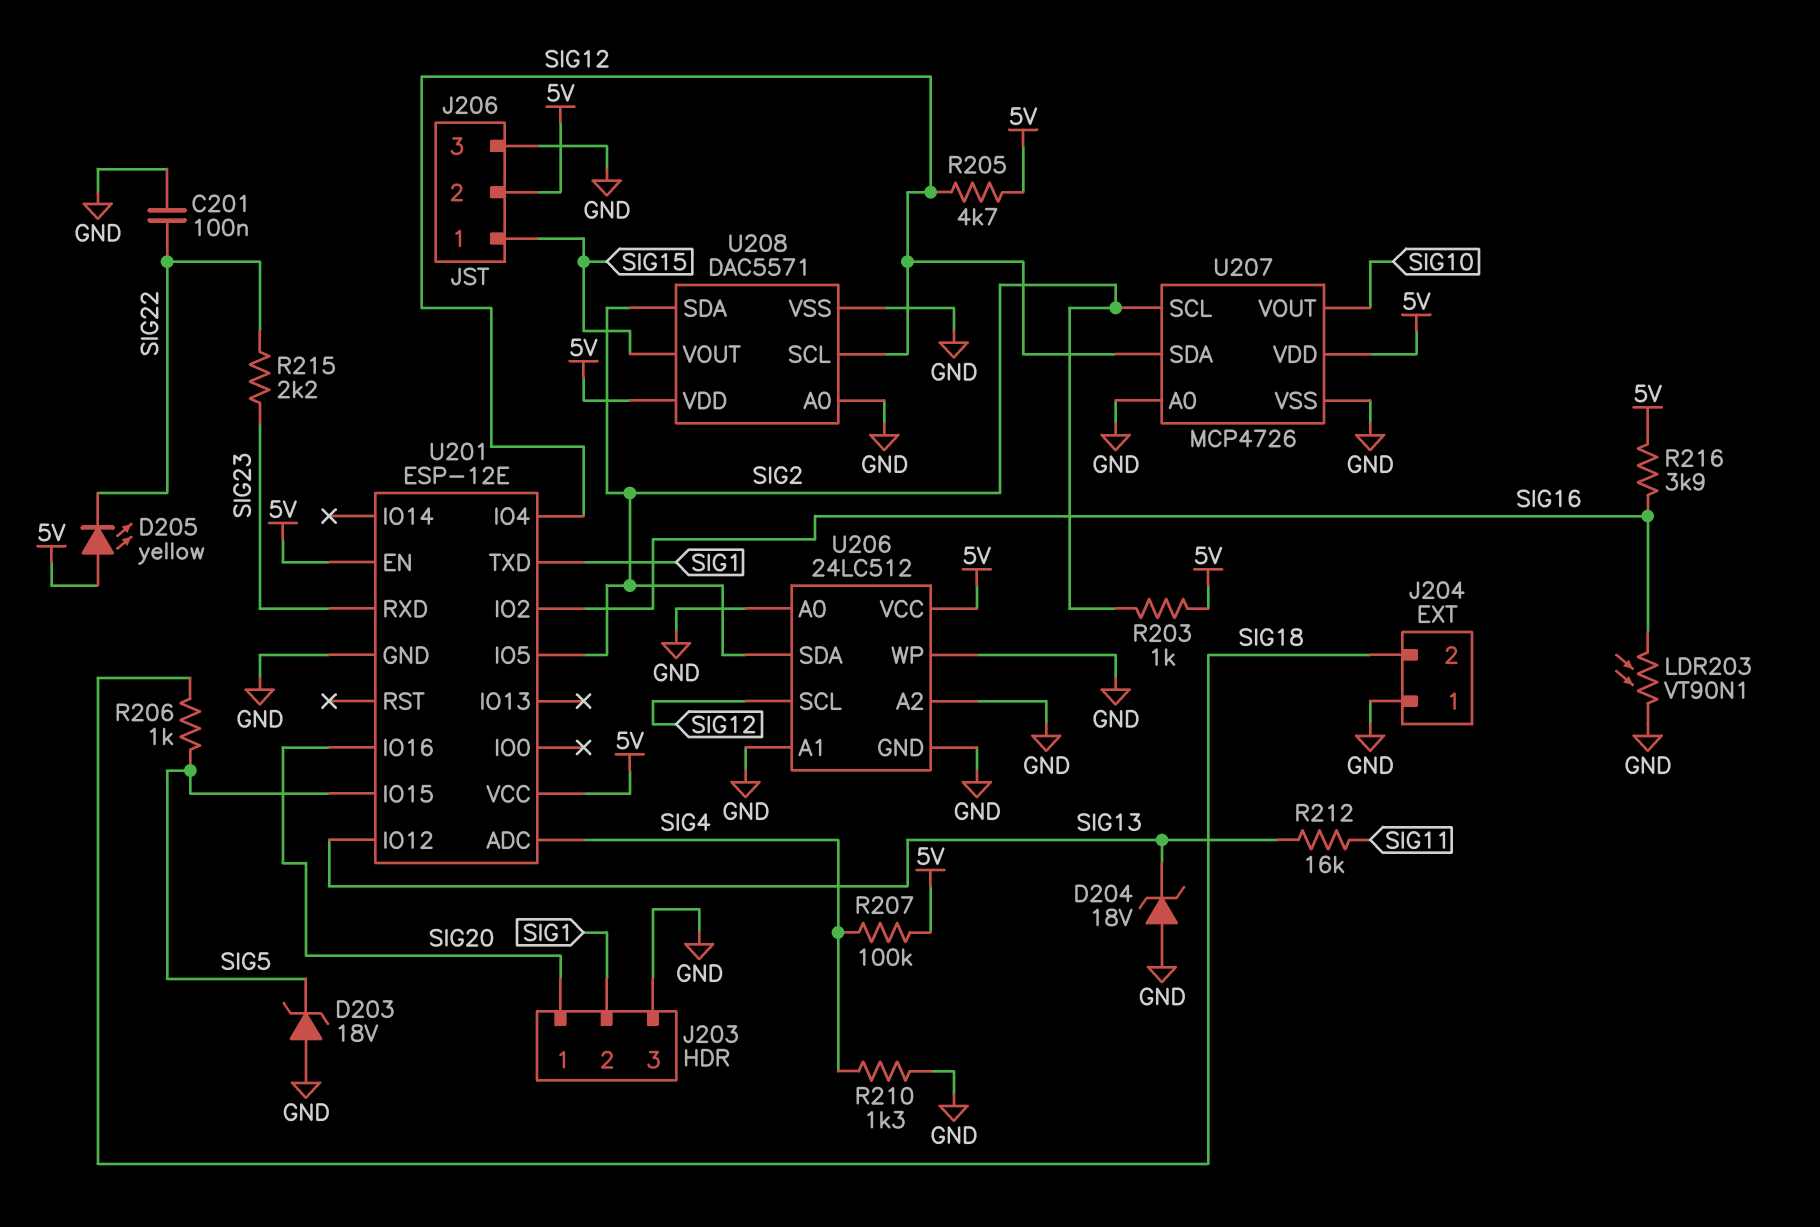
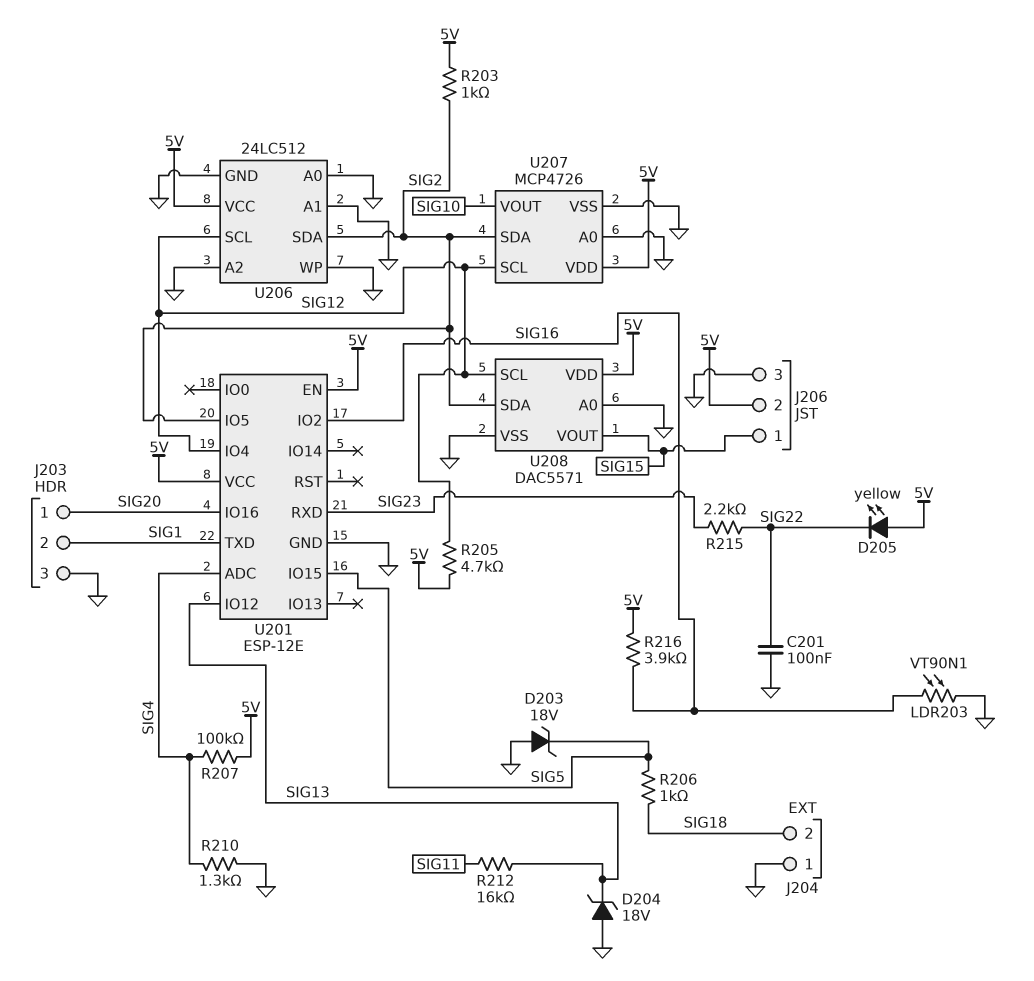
U207 pin SCL: SIG2 -> SIG12
U207 pin SDA: SIG12 -> SIG2

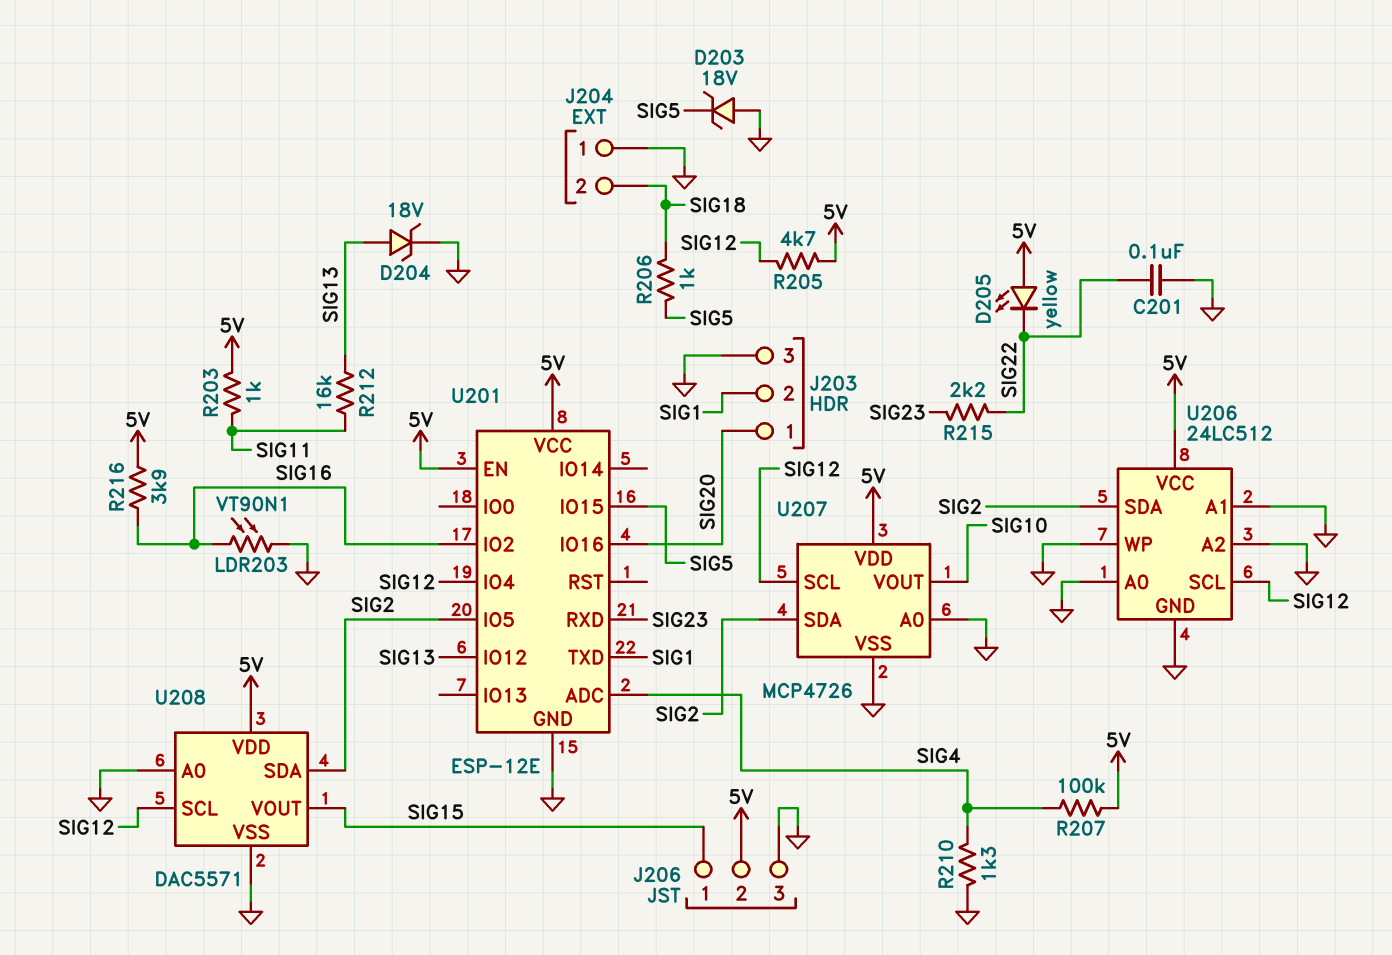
D204: zener 18V (A GND, K SIG13) -> zener 18V (A SIG13, K GND)
R203: 1k (5V, SIG2) -> 1k (5V, SIG11)

